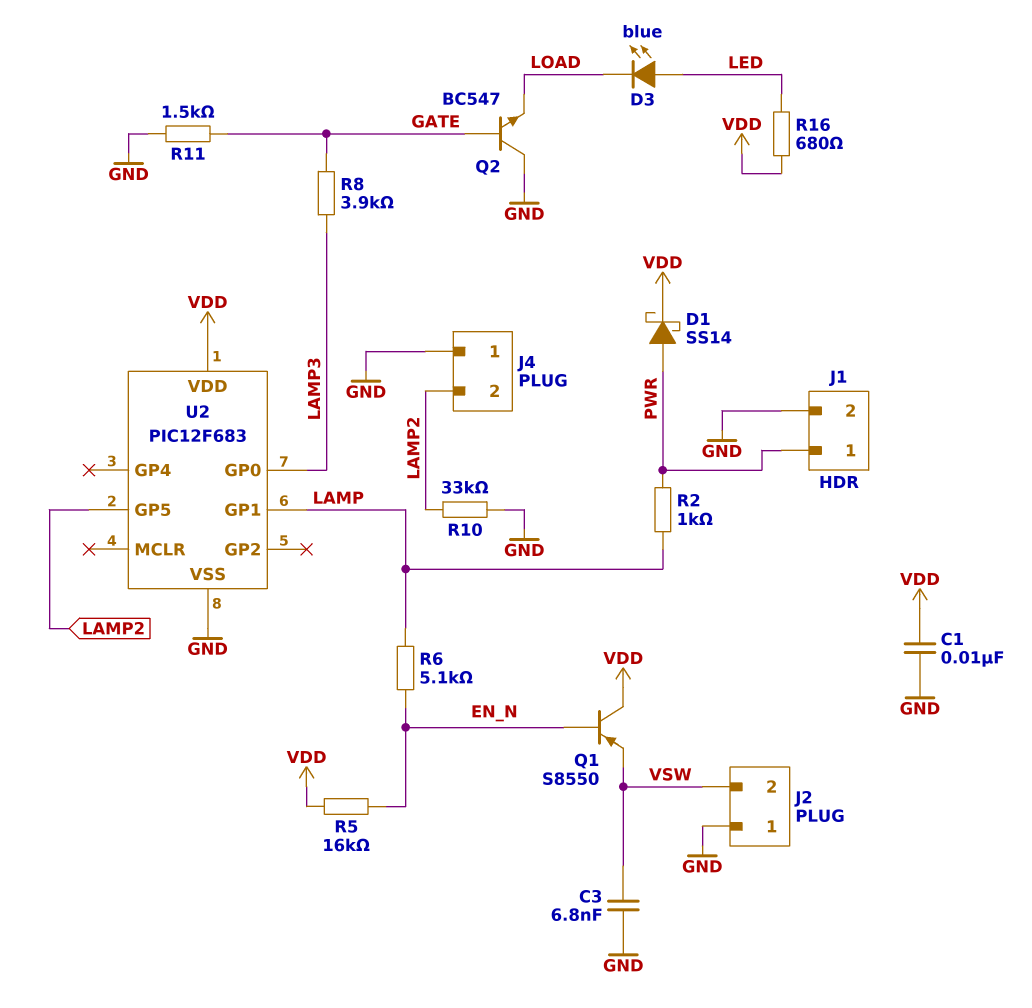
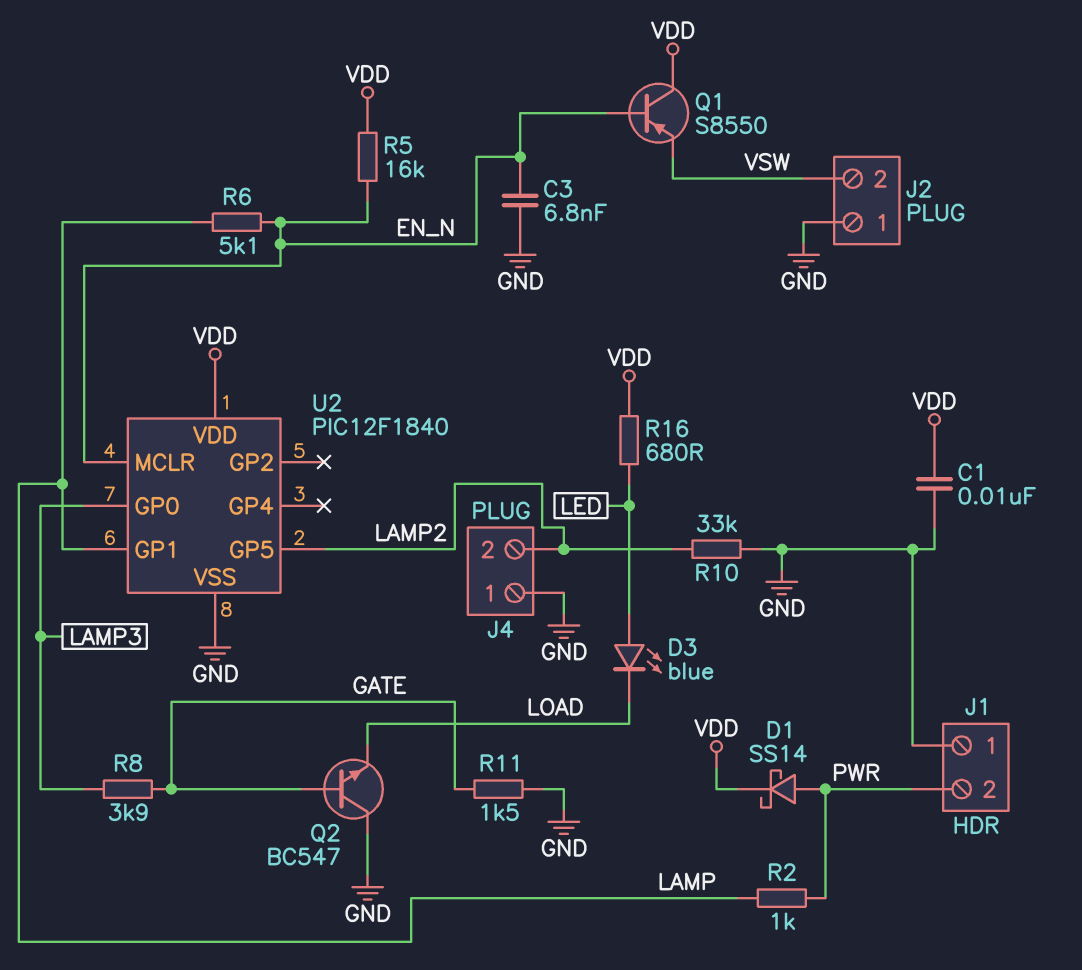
C3: 6.8nF (GND, VSW) -> 6.8nF (EN_N, GND)
J1 pin 1: PWR -> GND
J1 pin 2: GND -> PWR
U2: PIC12F683 -> PIC12F1840
U2 pin MCLR: none -> EN_N

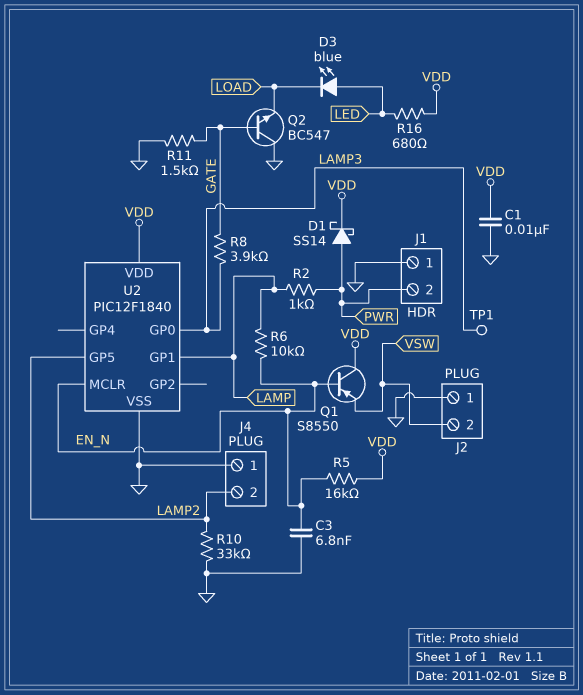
R6: 5.1k (EN_N, LAMP) -> 10k (EN_N, LAMP)
TP1: none -> test point (LAMP3)

